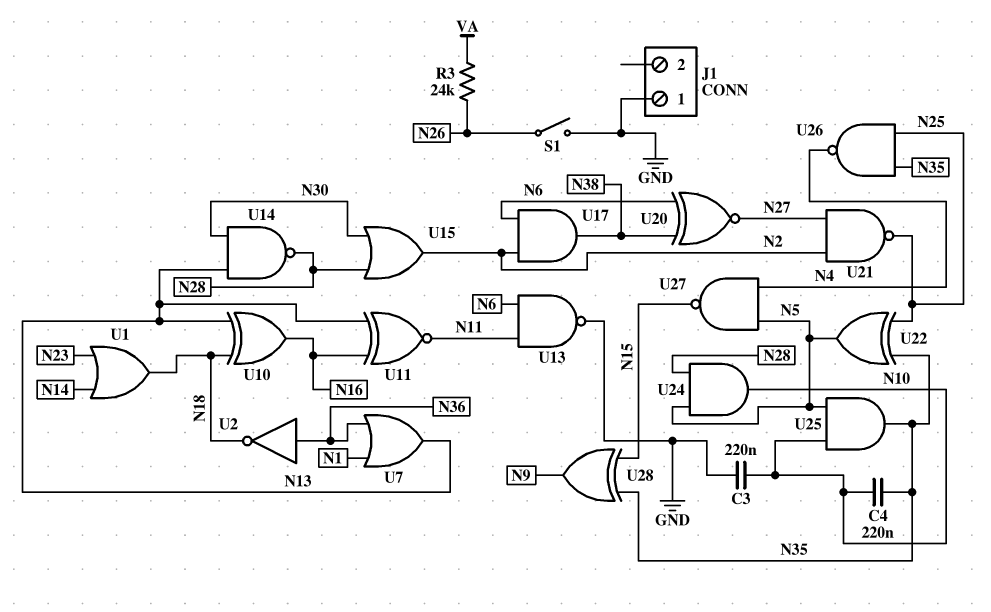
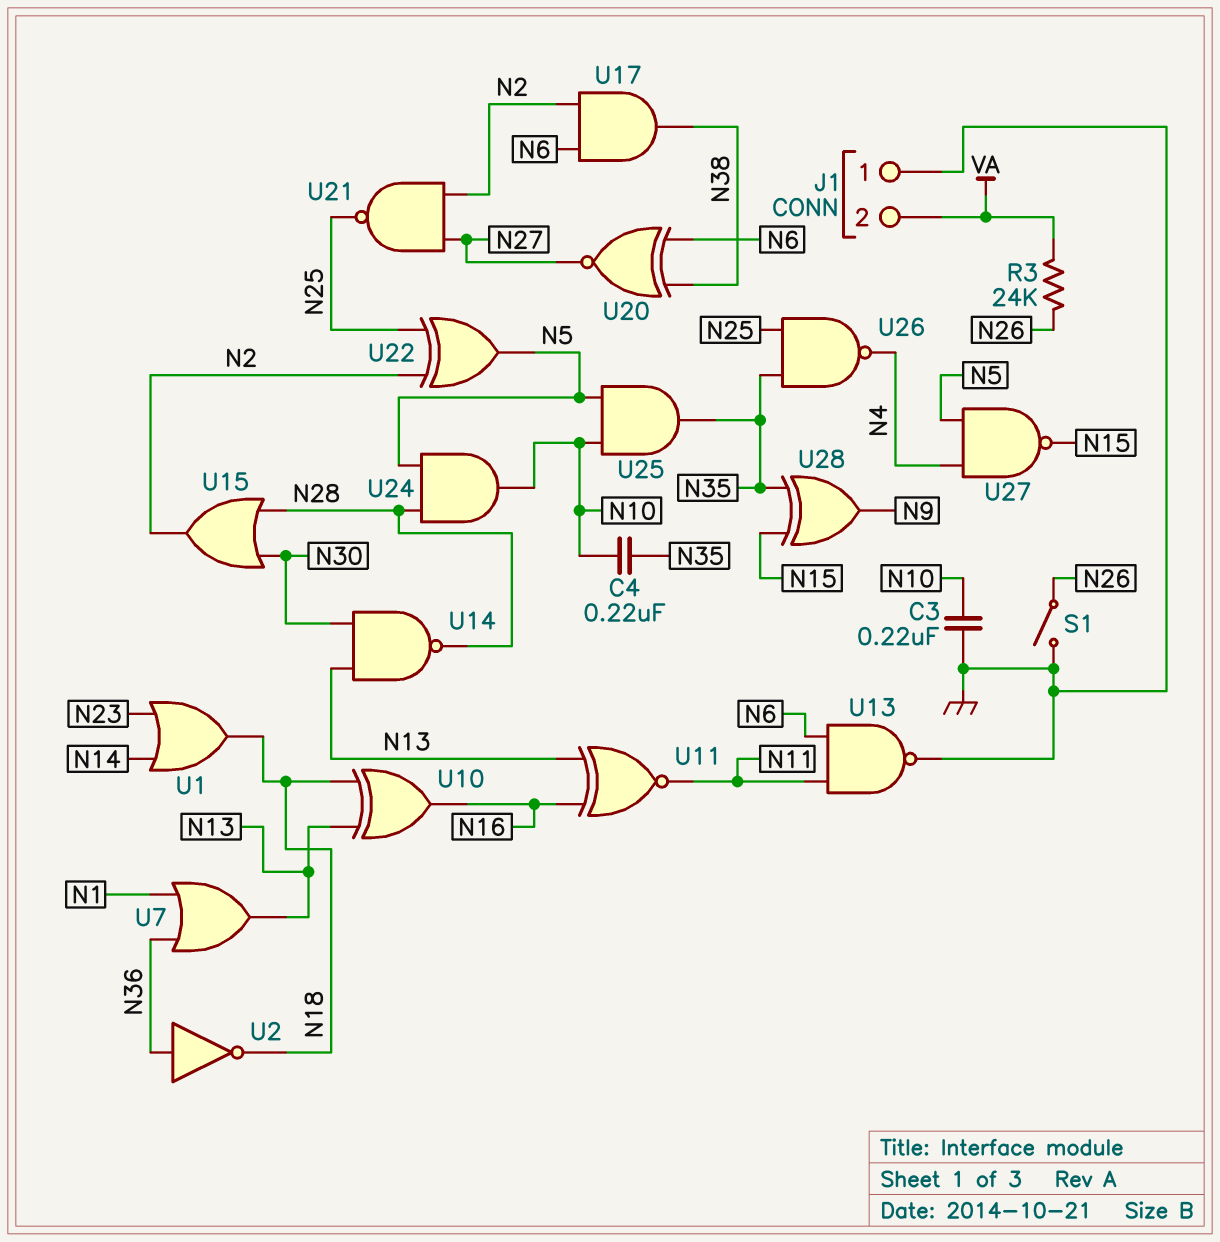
J1 pin 2: none -> VA
U22: XOR (in N25, in N35, out N5) -> XOR (in N2, in N25, out N5)

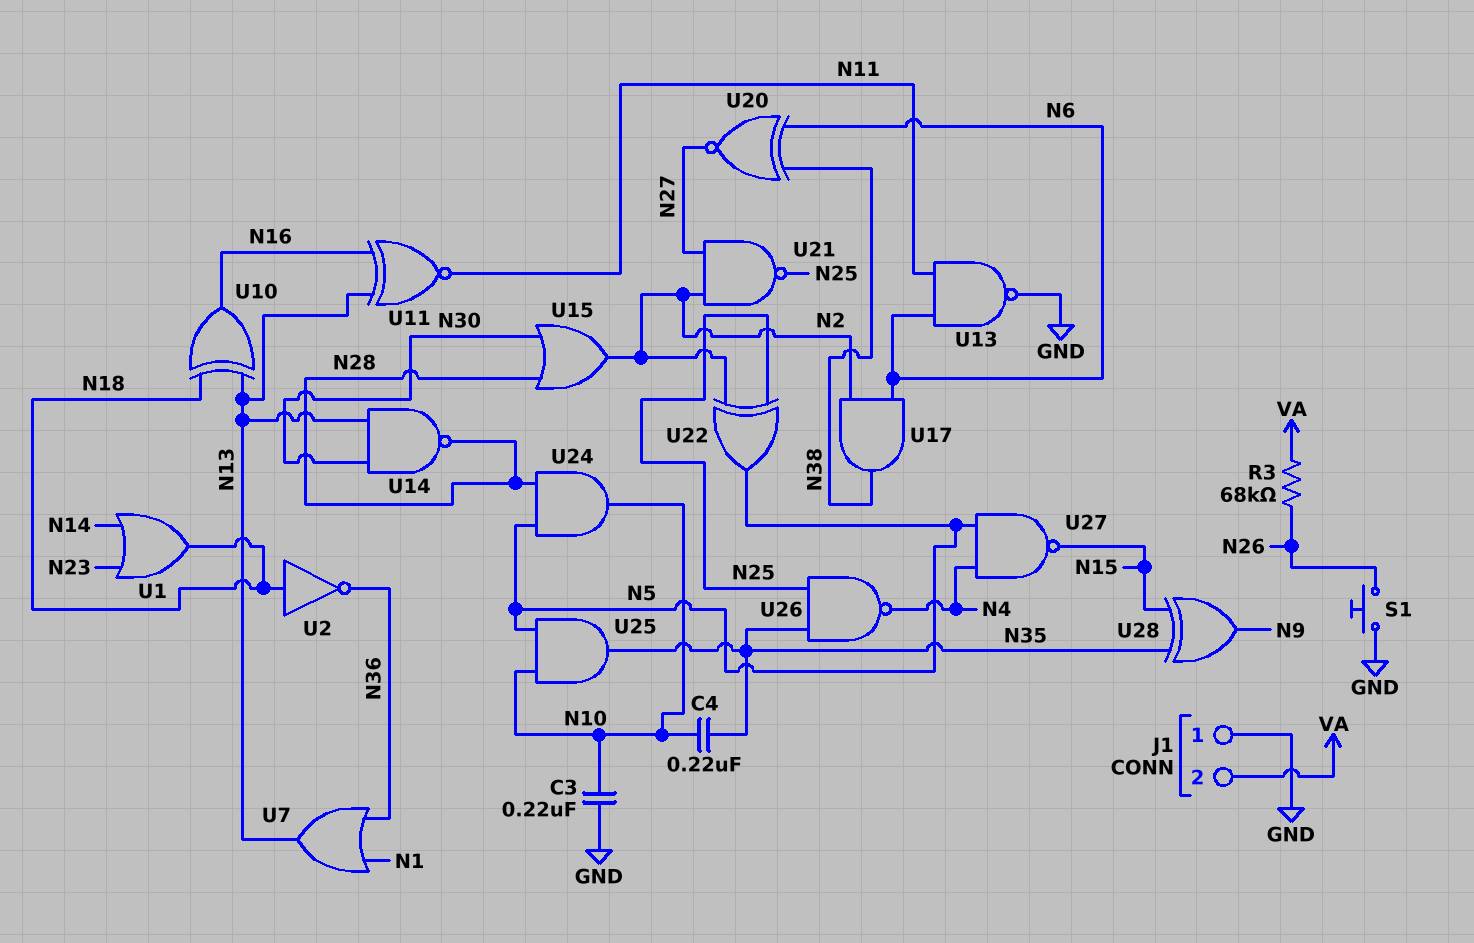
R3: 24k (N26, VA) -> 68k (N26, VA)
S1: switch (GND, N26) -> button (GND, N26)
U2: NOT (in N36, out N18) -> NOT (in N18, out N36)

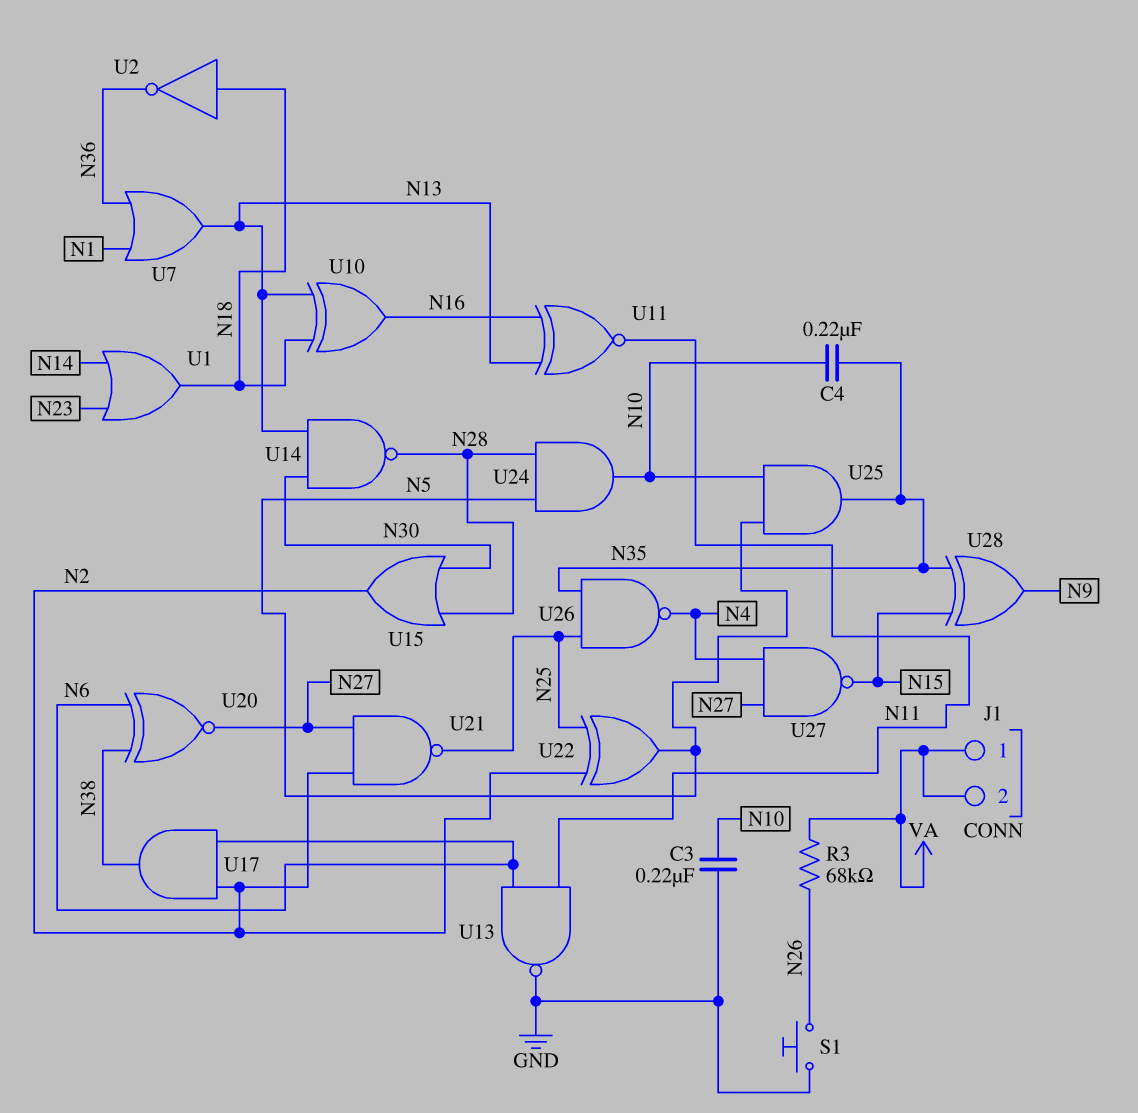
J1 pin 1: GND -> VA
U27: NAND (in N4, in N5, out N15) -> NAND (in N4, in N27, out N15)

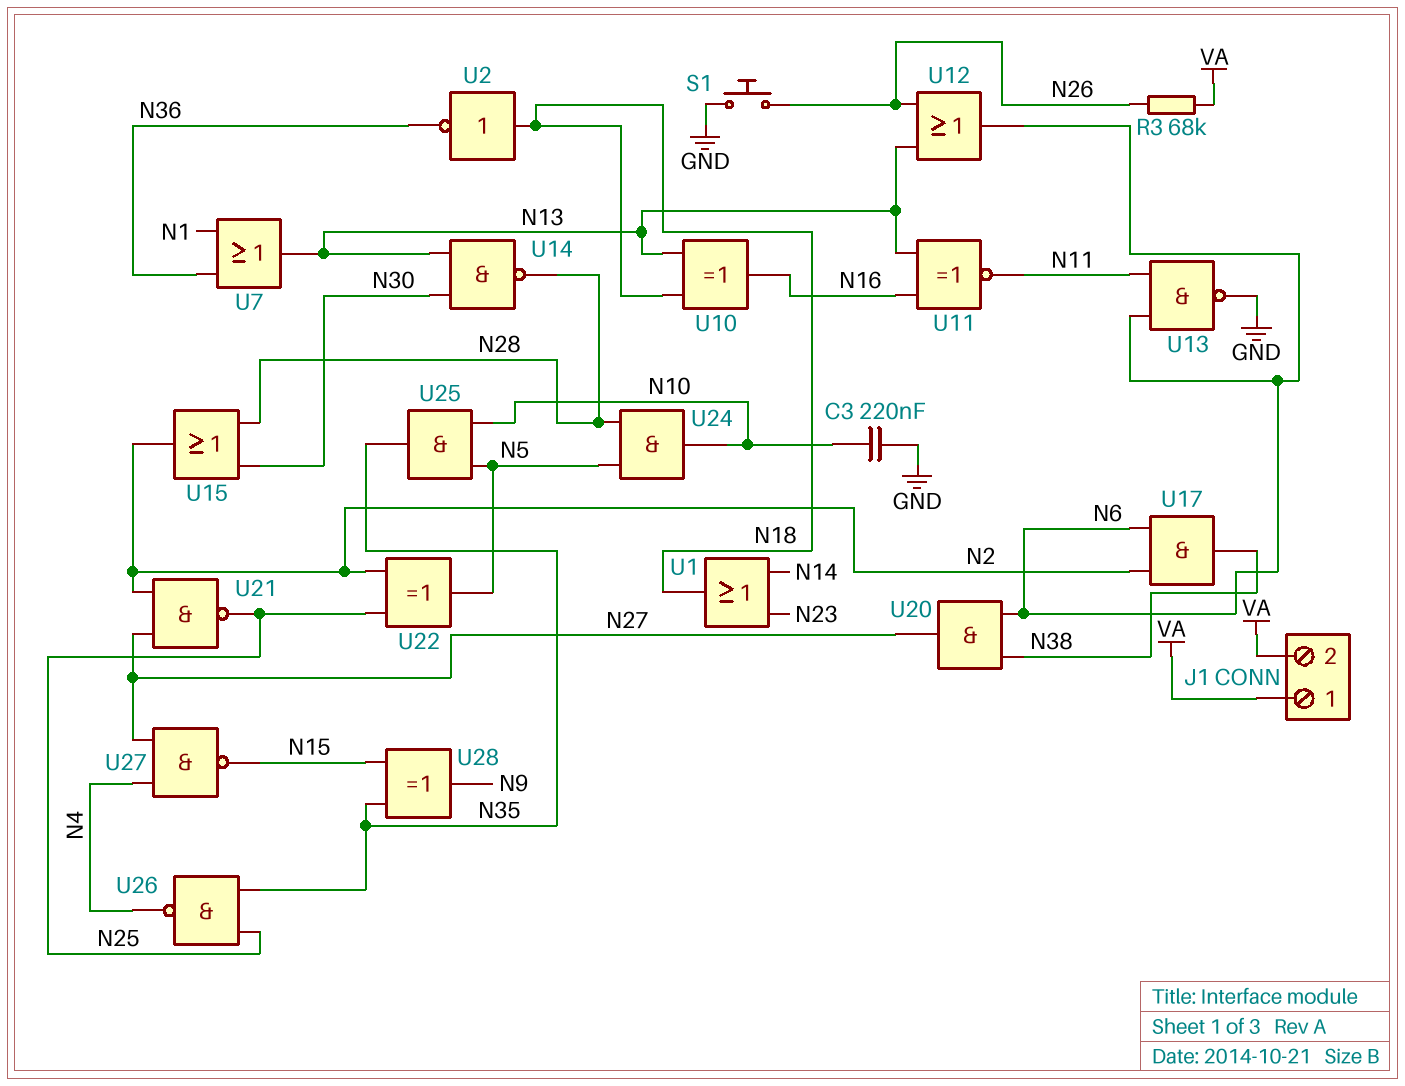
C4: 220nF (N10, N35) -> none
U12: none -> OR (in N13, in N26, out N6)
U20: XNOR (in N6, in N38, out N27) -> AND (in N6, in N38, out N27)

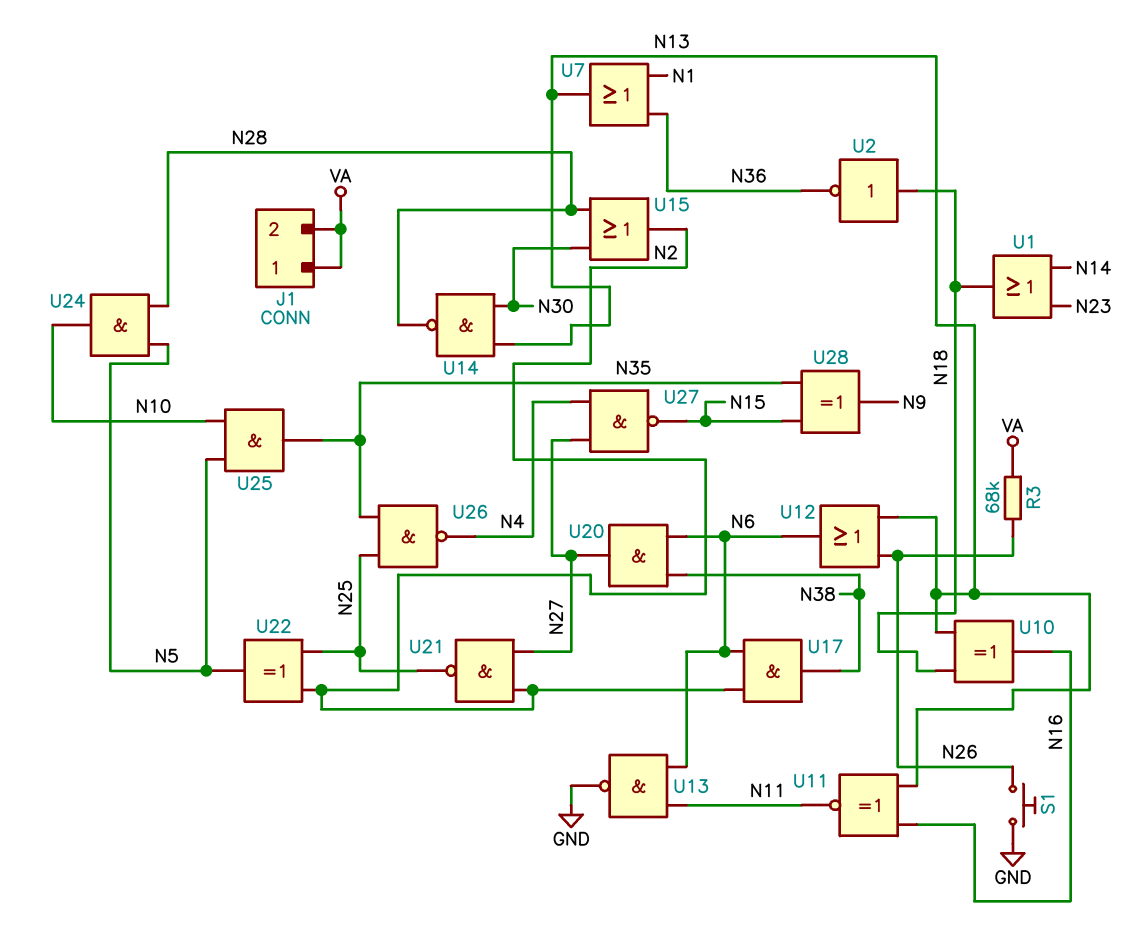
C3: 220nF (GND, N10) -> none

